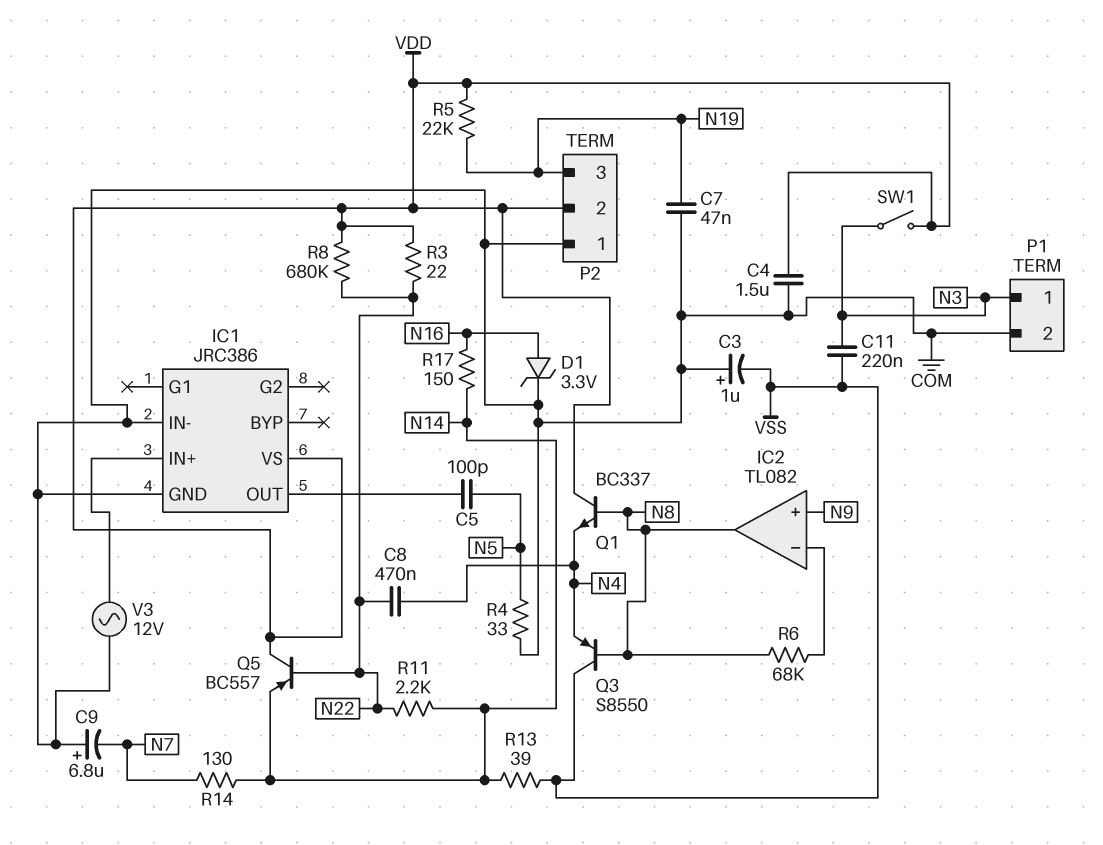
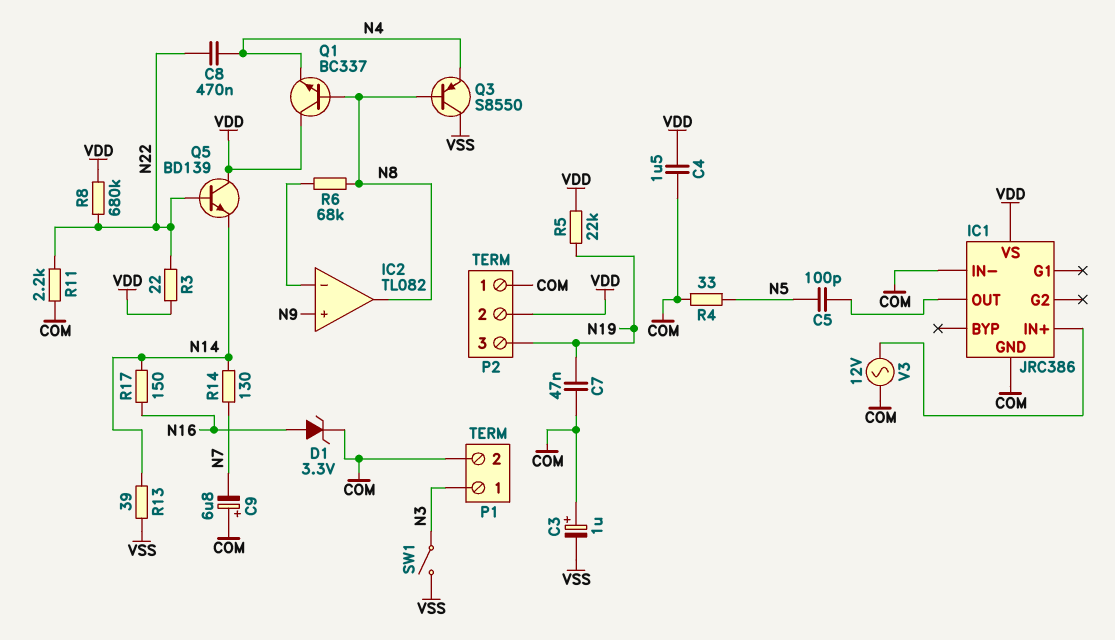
C11: 220nF (N3, VSS) -> none
Q5: PNP BC557 (B N22, C VDD, E N14) -> NPN BD139 (B N22, C VDD, E N14)
R11: 2.2k (N14, N22) -> 2.2k (COM, N22)
SW1: switch (N3, VDD) -> switch (N3, VSS)

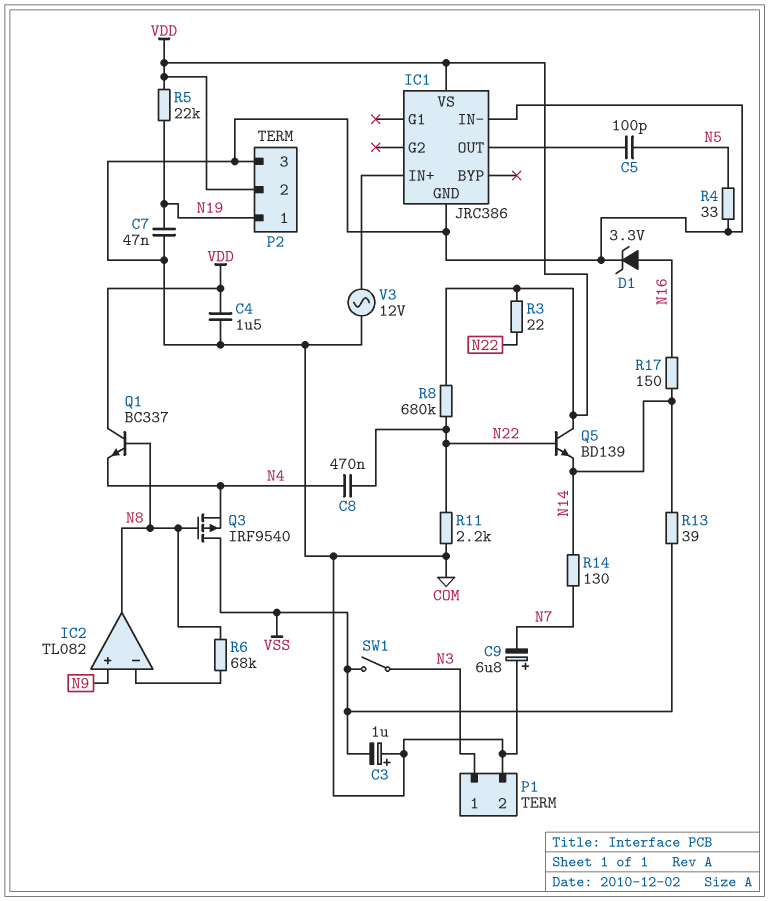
P2 pin 1: COM -> N19
P2 pin 3: N19 -> COM
Q3: PNP S8550 (B N8, C VSS, E N4) -> PMOS IRF9540 (G N8, D VSS, S N4)

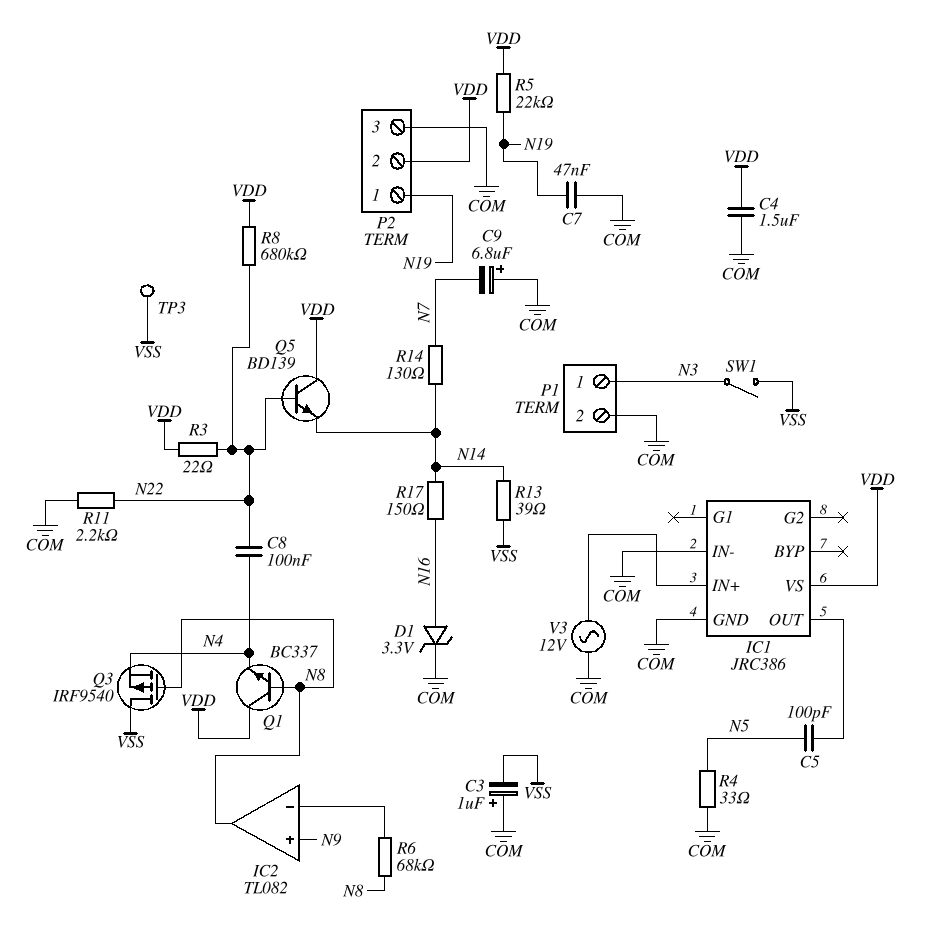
C8: 470nF (N4, N22) -> 100nF (N4, N22)
TP3: none -> test point (VSS)

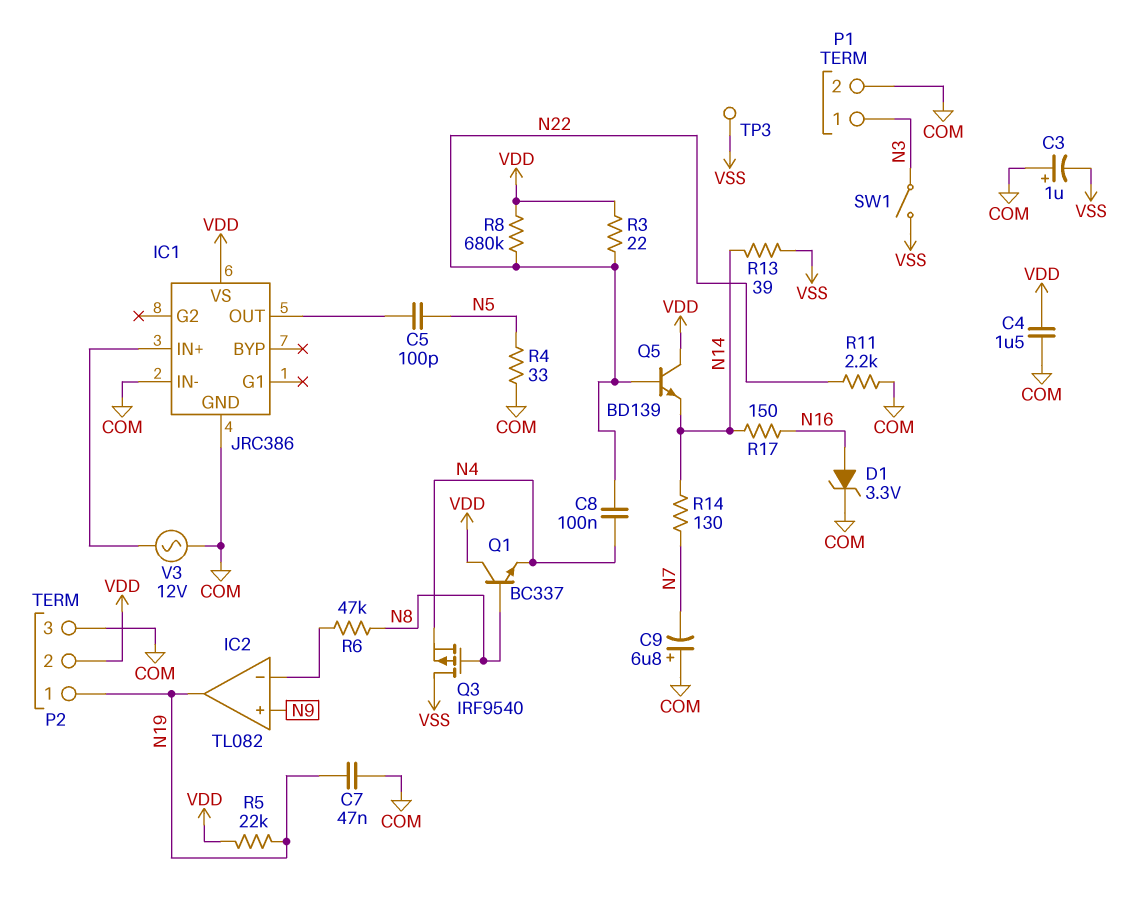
IC2 pin out: N8 -> N19
R6: 68k (IC2/in-, N8) -> 47k (IC2/in-, N8)

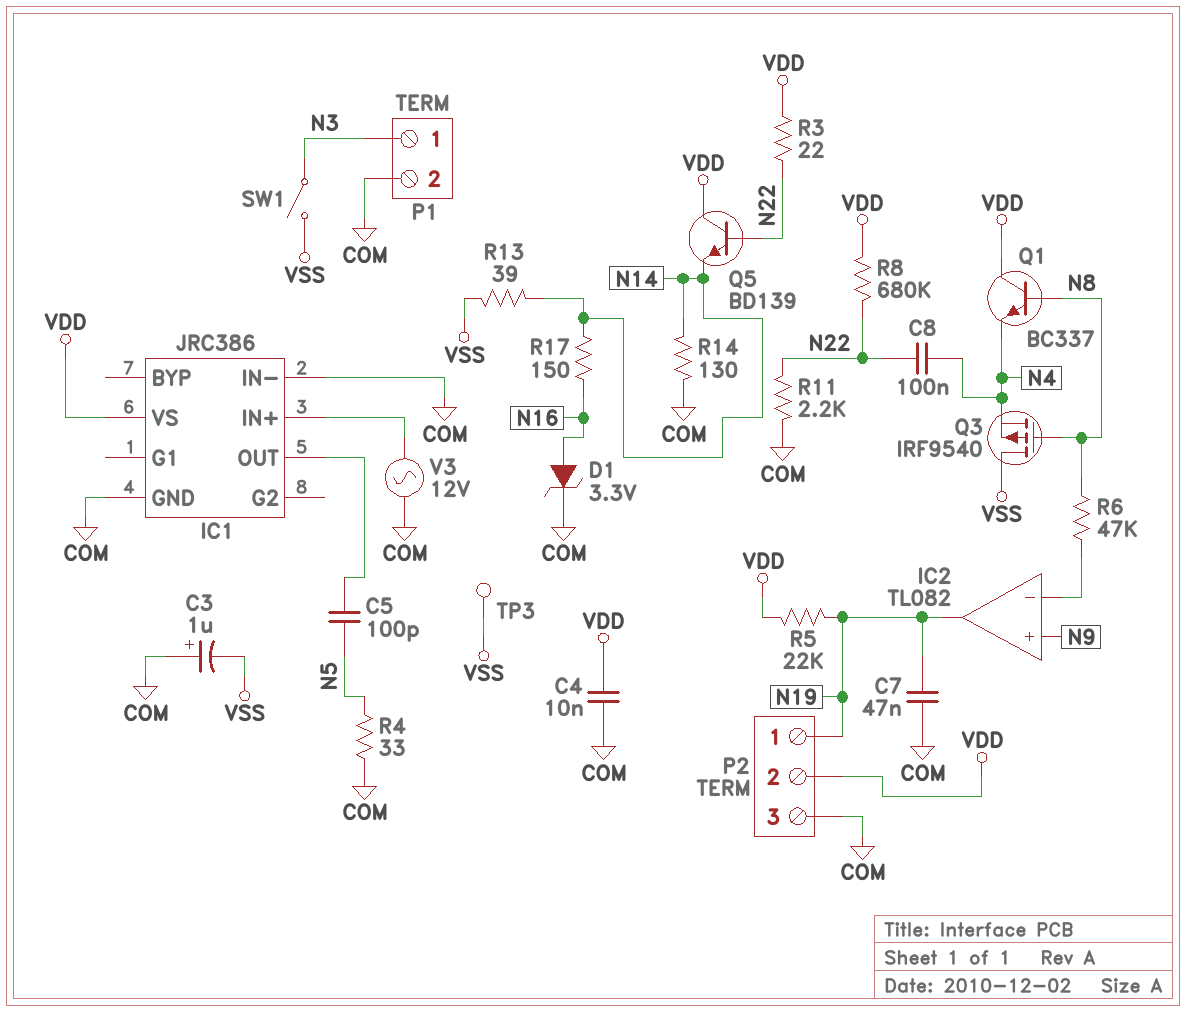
C4: 1.5uF (COM, VDD) -> 10nF (COM, VDD)
C9: 6.8uF (plus COM, minus N7) -> none
R14: 130 (N7, N14) -> 130 (COM, N14)

